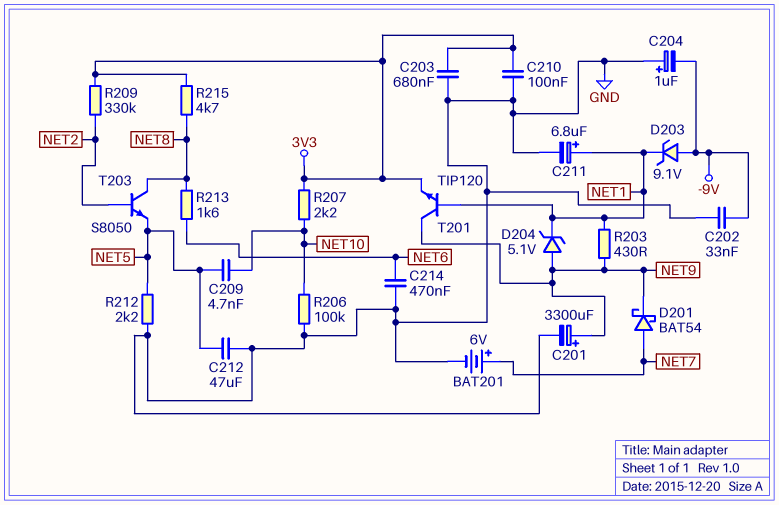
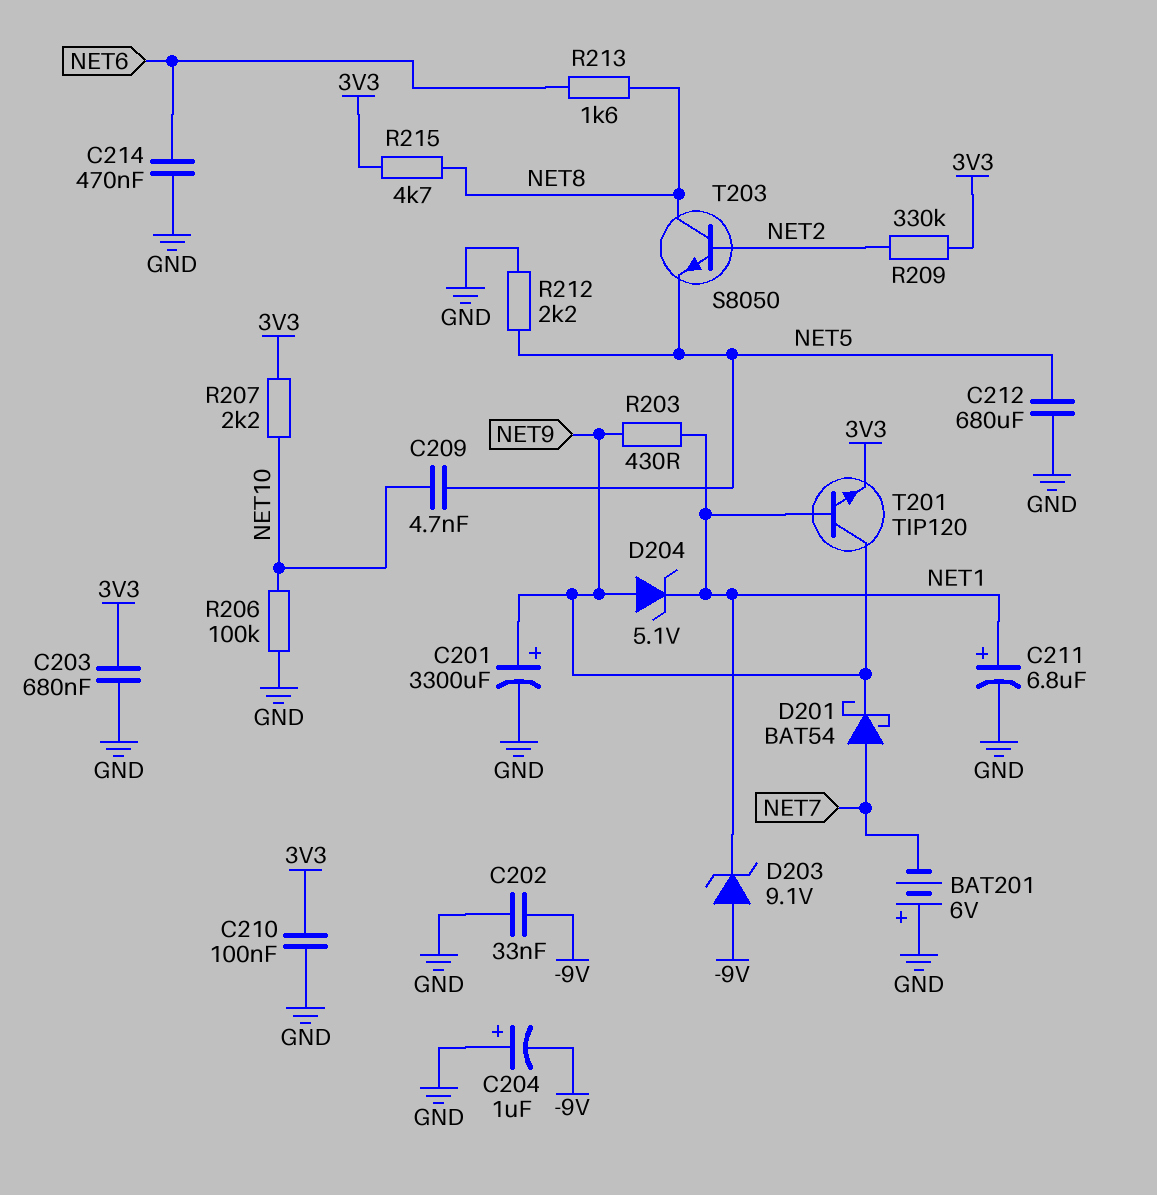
BAT201: 6V (plus NET7, minus GND) -> 6V (plus GND, minus NET7)
C212: 47uF (GND, NET5) -> 680uF (GND, NET5)

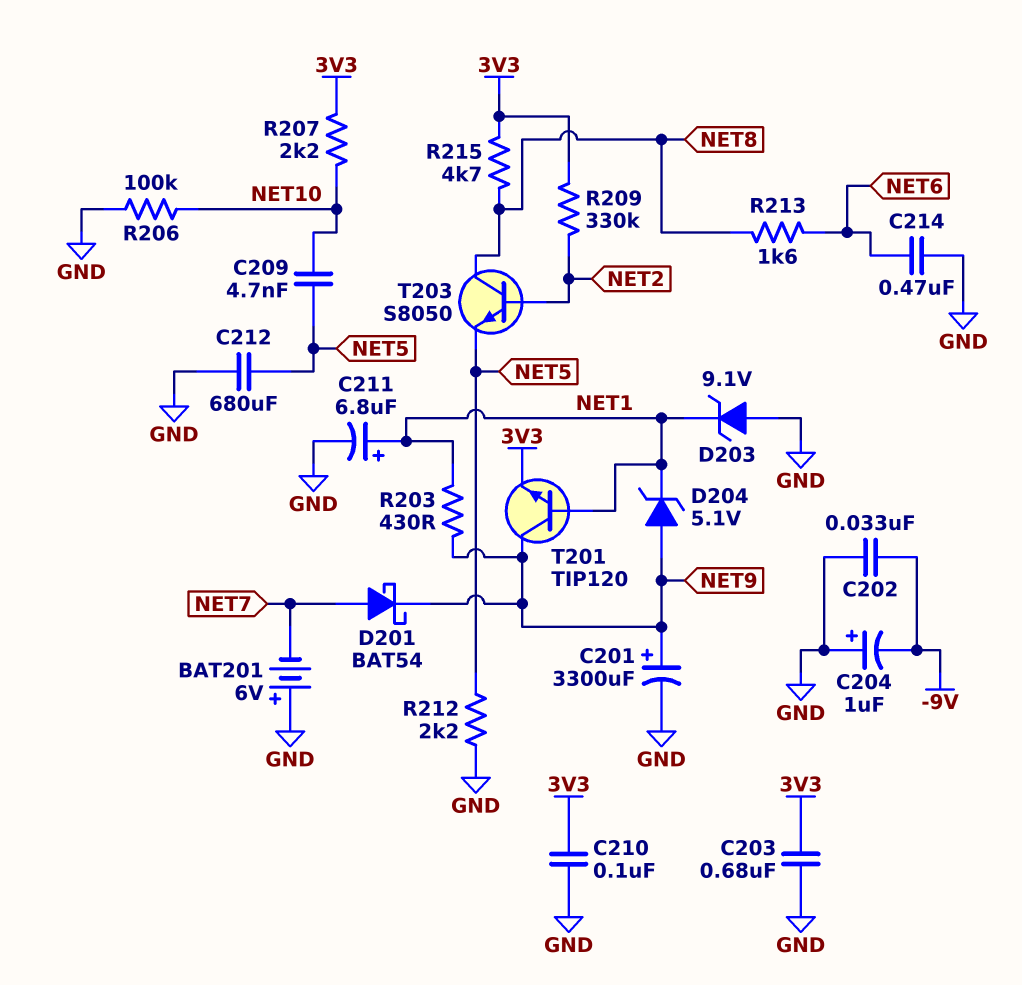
D203: zener 9.1V (A -9V, K NET1) -> zener 9.1V (A GND, K NET1)

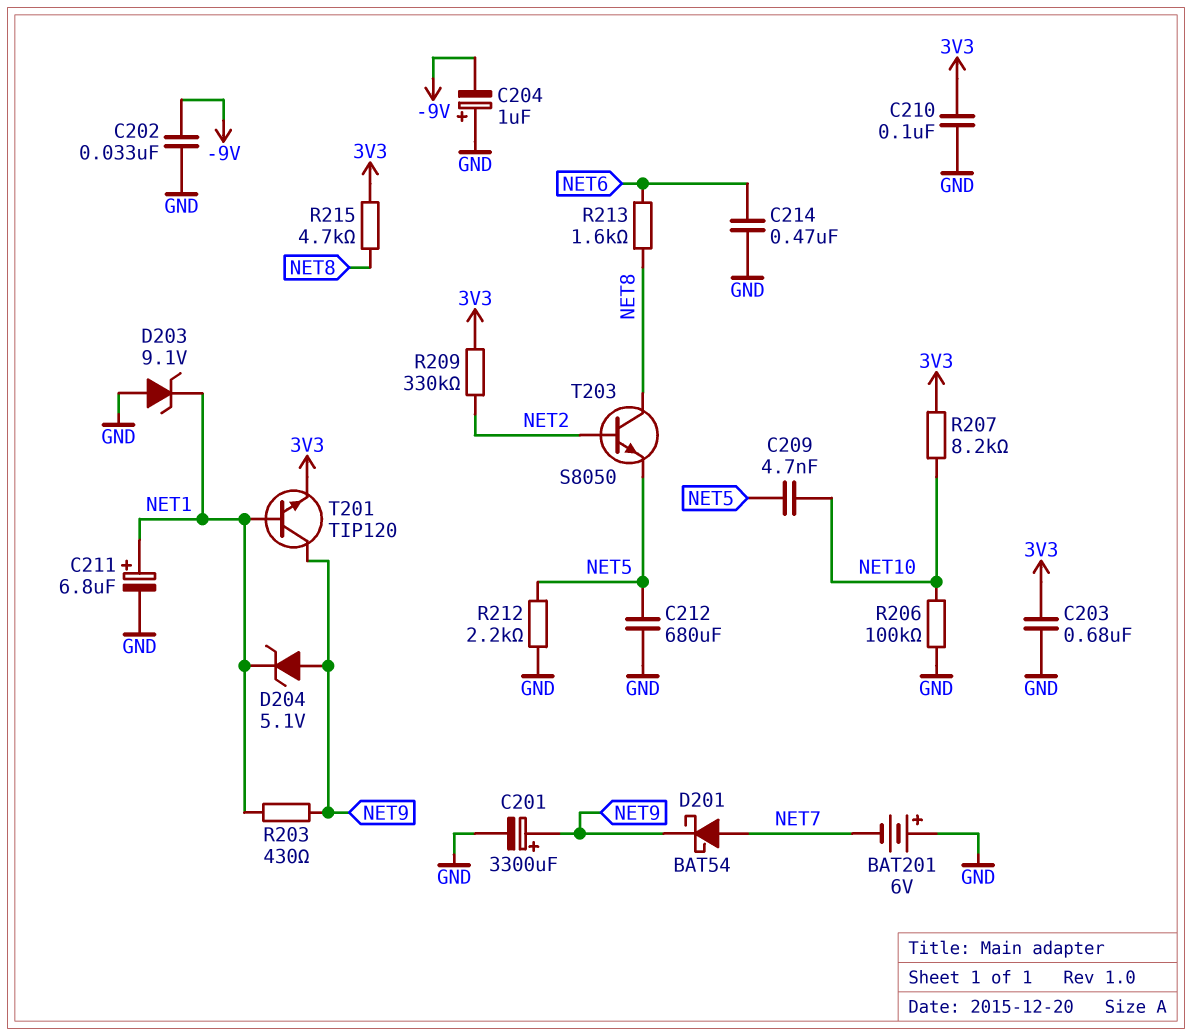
R207: 2.2k (3V3, NET10) -> 8.2k (3V3, NET10)

